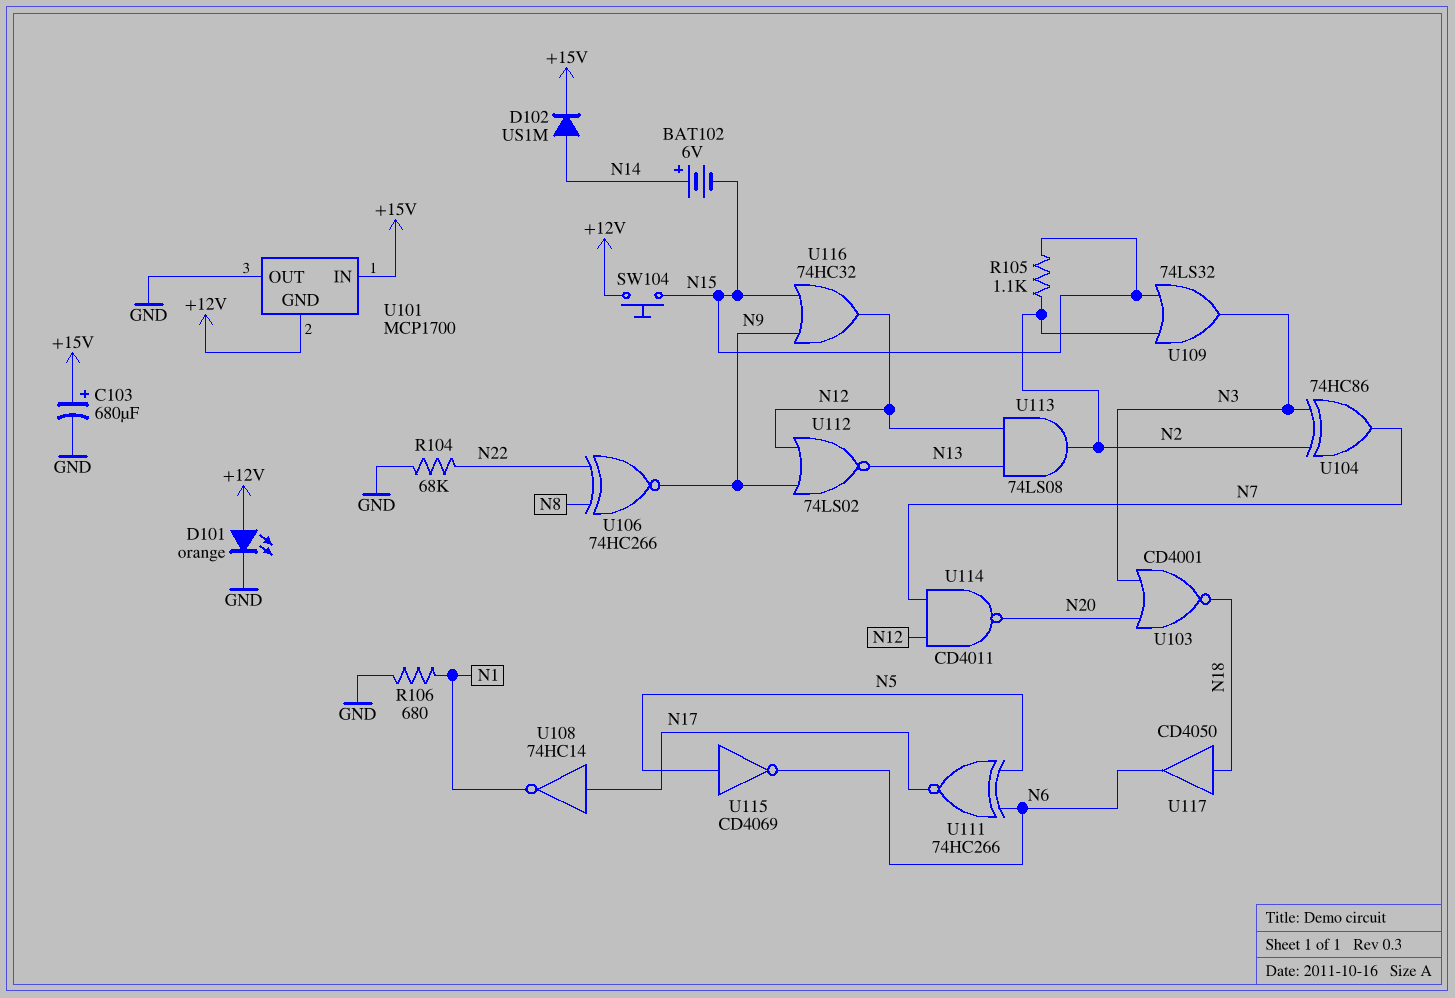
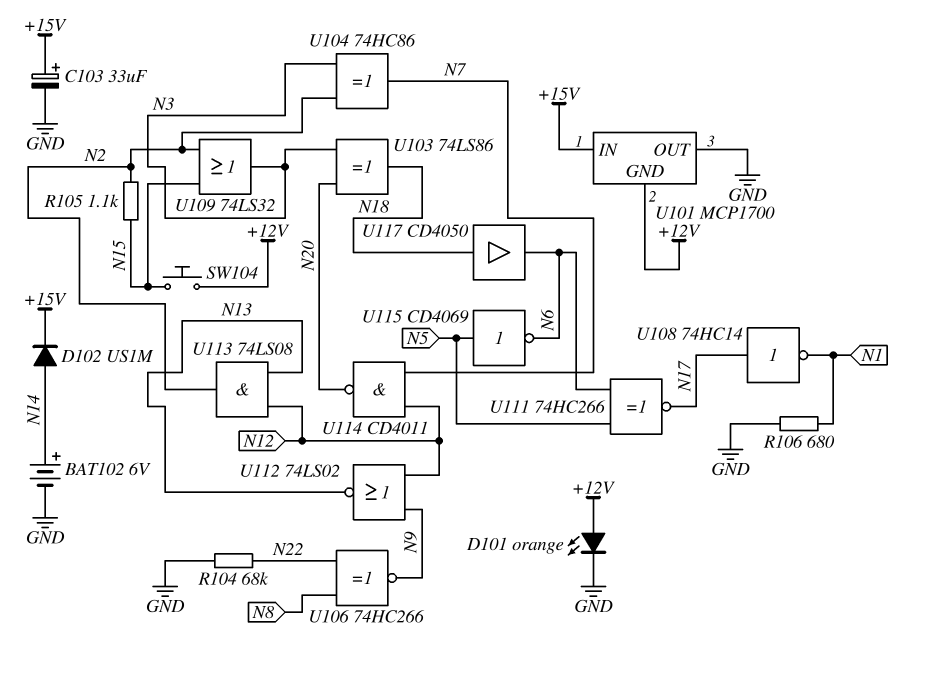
BAT102: 6V (plus N14, minus N15) -> 6V (plus N14, minus GND)
C103: 680uF (plus +15V, minus GND) -> 33uF (plus +15V, minus GND)
U103: NOR CD4001 (in N3, in N20, out N18) -> XOR 74LS86 (in N3, in N20, out N18)
U116: OR 74HC32 (in N9, in N15, out N12) -> none

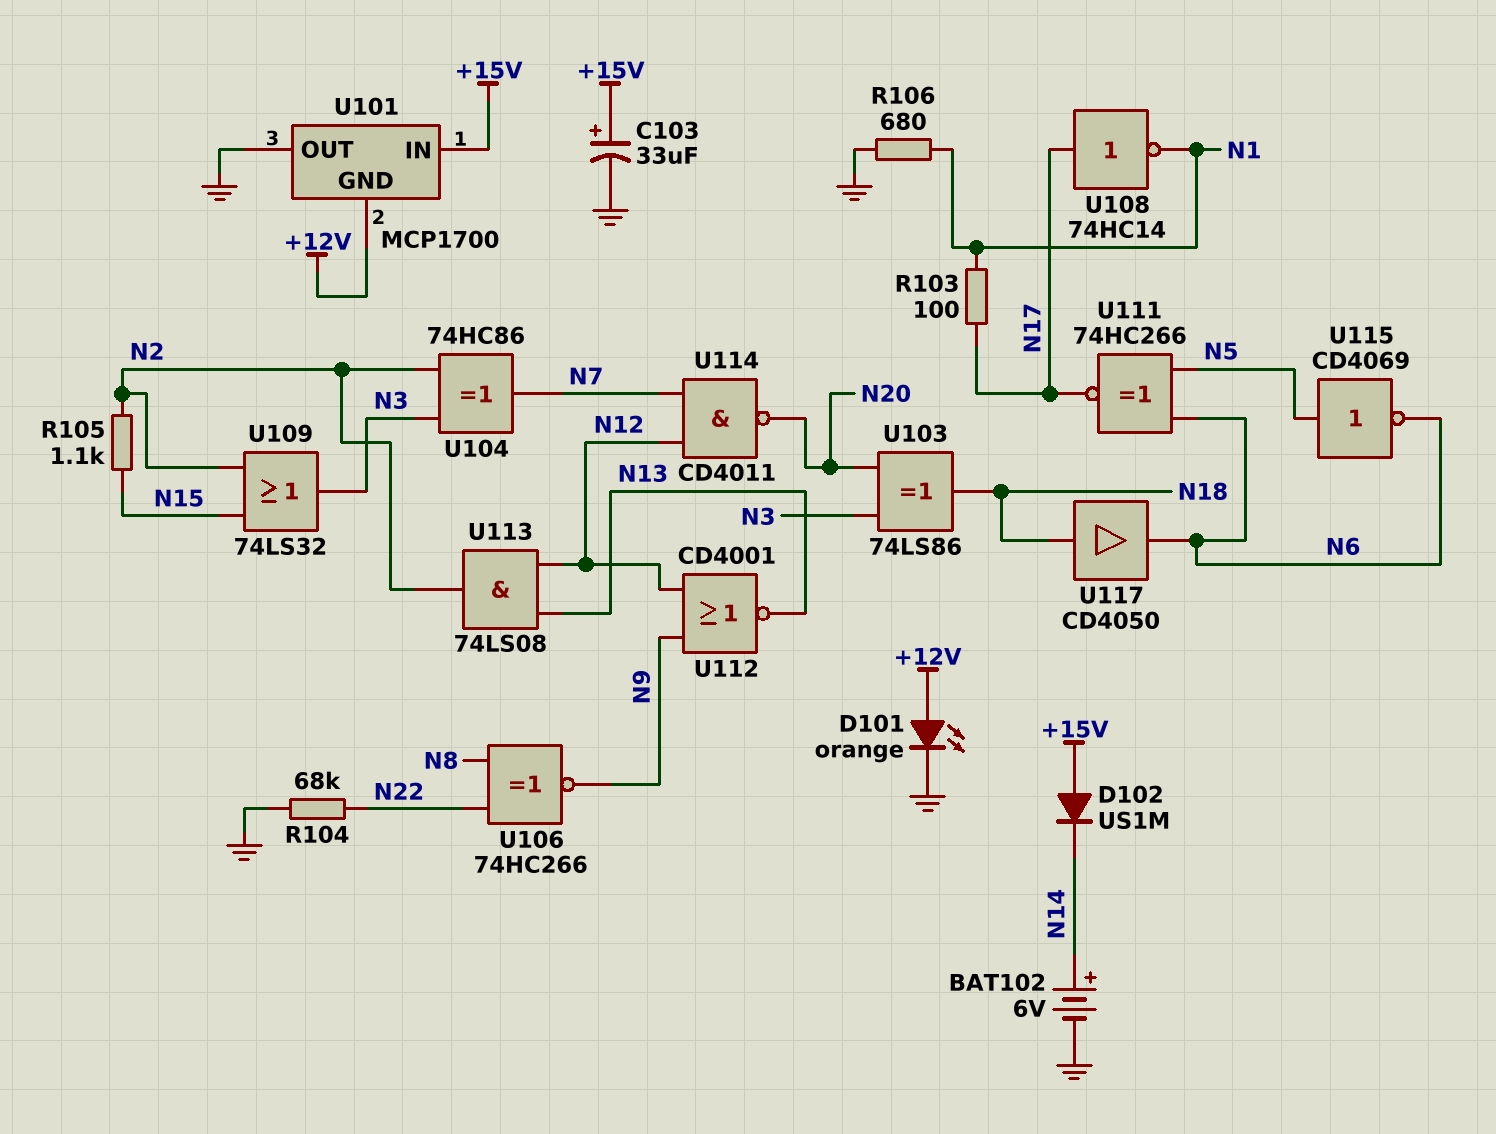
D102: diode US1M (A N14, K +15V) -> diode US1M (A +15V, K N14)
R103: none -> 100 (N1, N17)
SW104: button (+12V, N15) -> none
U112: NOR 74LS02 (in N9, in N12, out N13) -> NOR CD4001 (in N9, in N12, out N13)

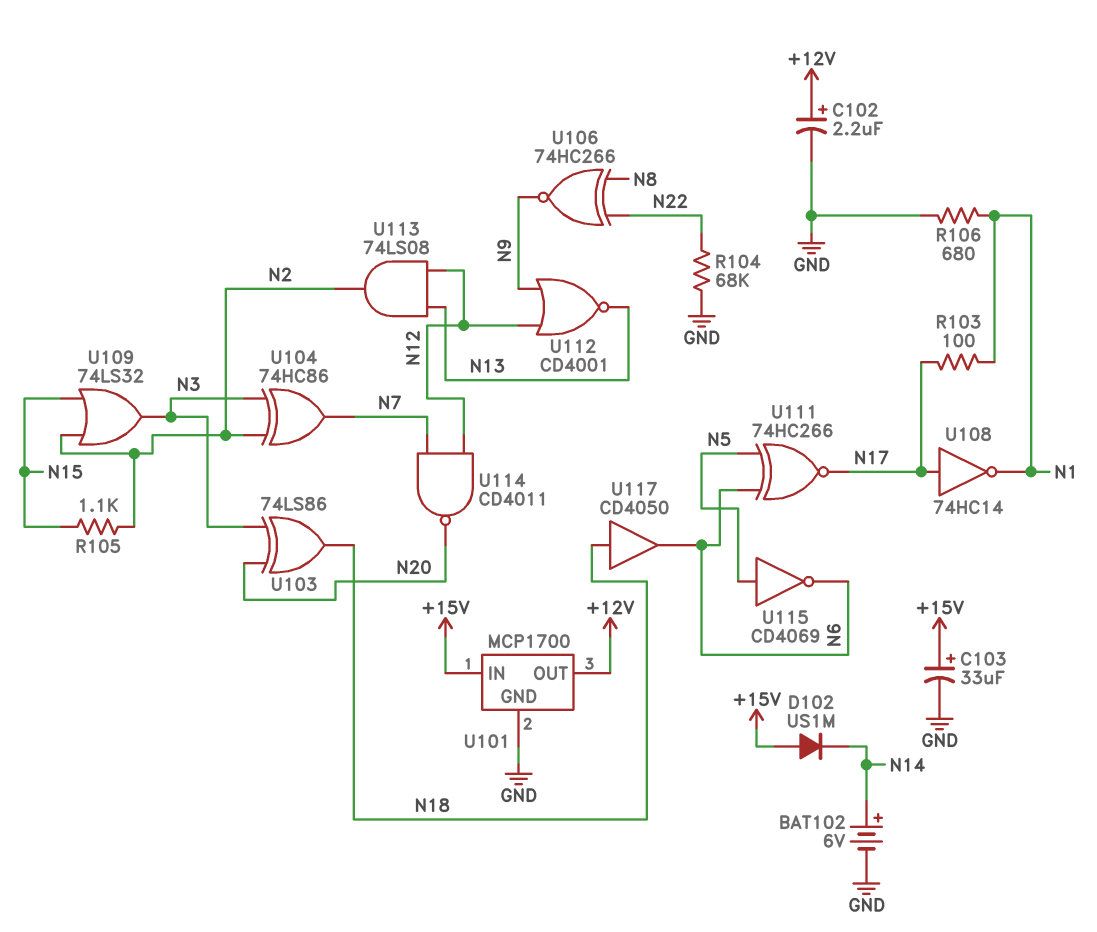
C102: none -> 2.2uF (plus +12V, minus GND)
D101: LED orange (A +12V, K GND) -> none
U101 pin GND: +12V -> GND
U101 pin OUT: GND -> +12V

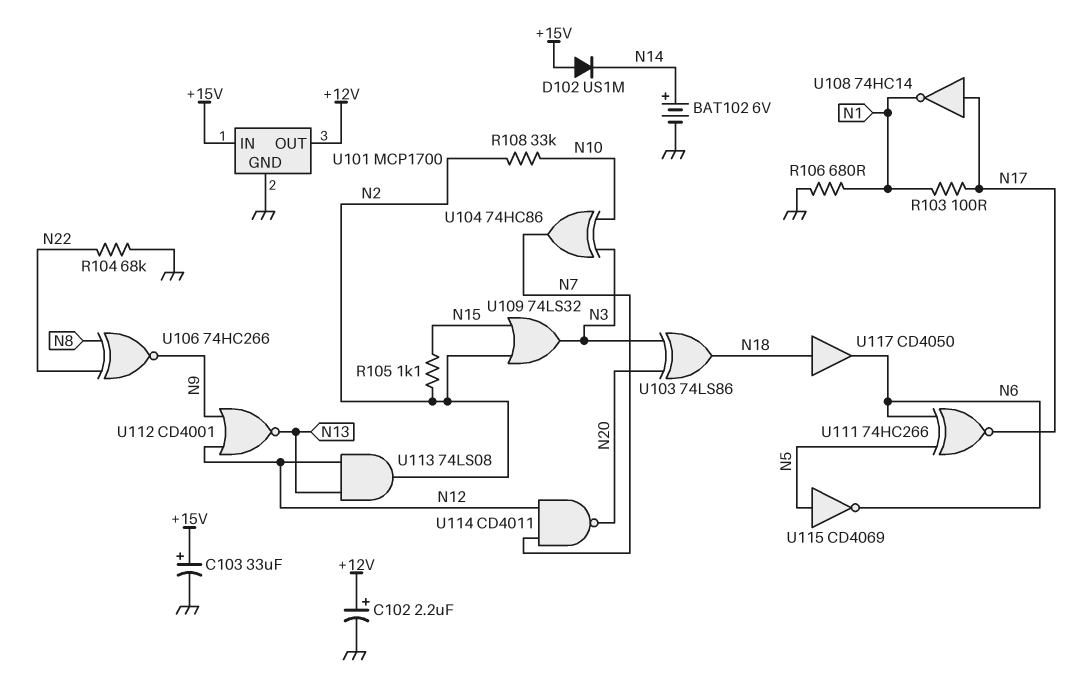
R108: none -> 33k (N2, N10)
U104: XOR 74HC86 (in N2, in N3, out N7) -> XOR 74HC86 (in N3, in N10, out N7)

